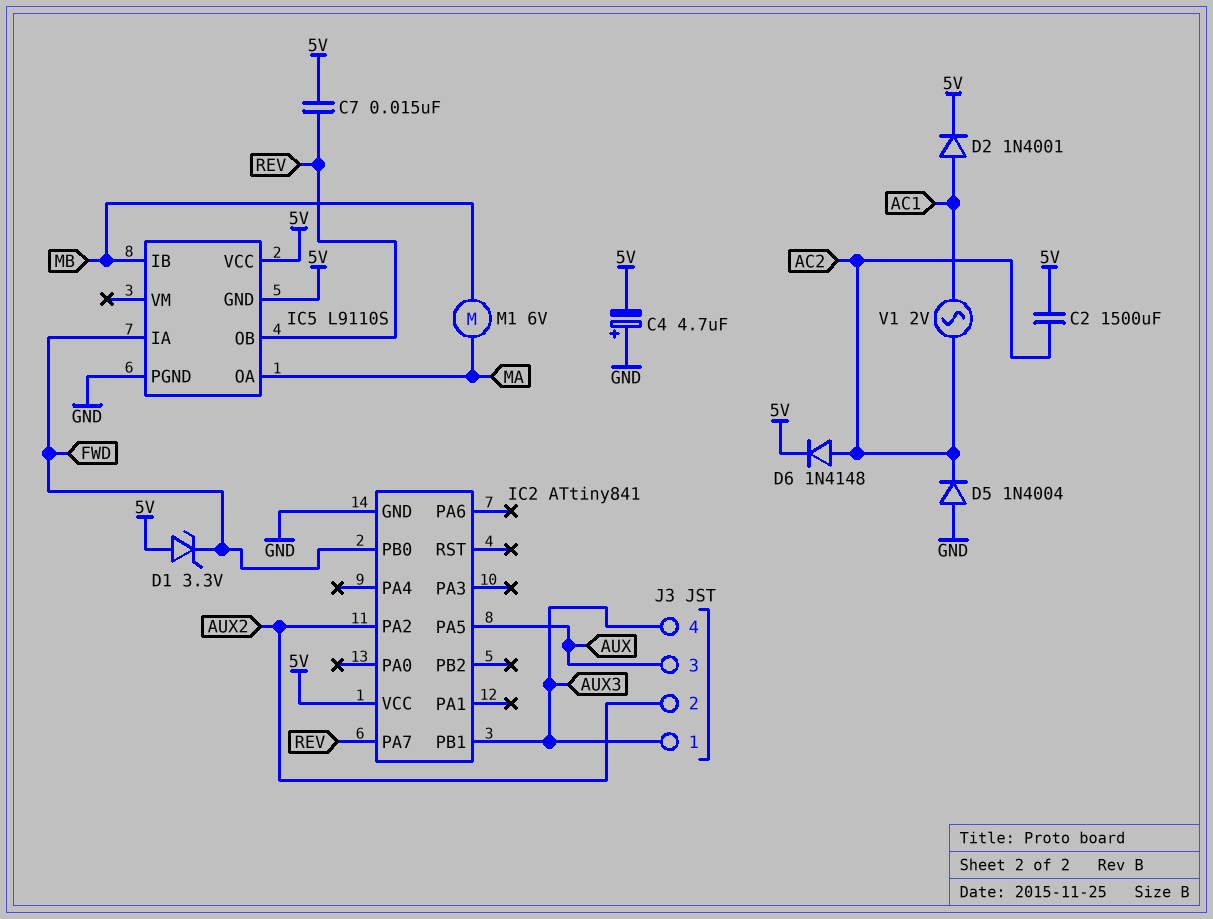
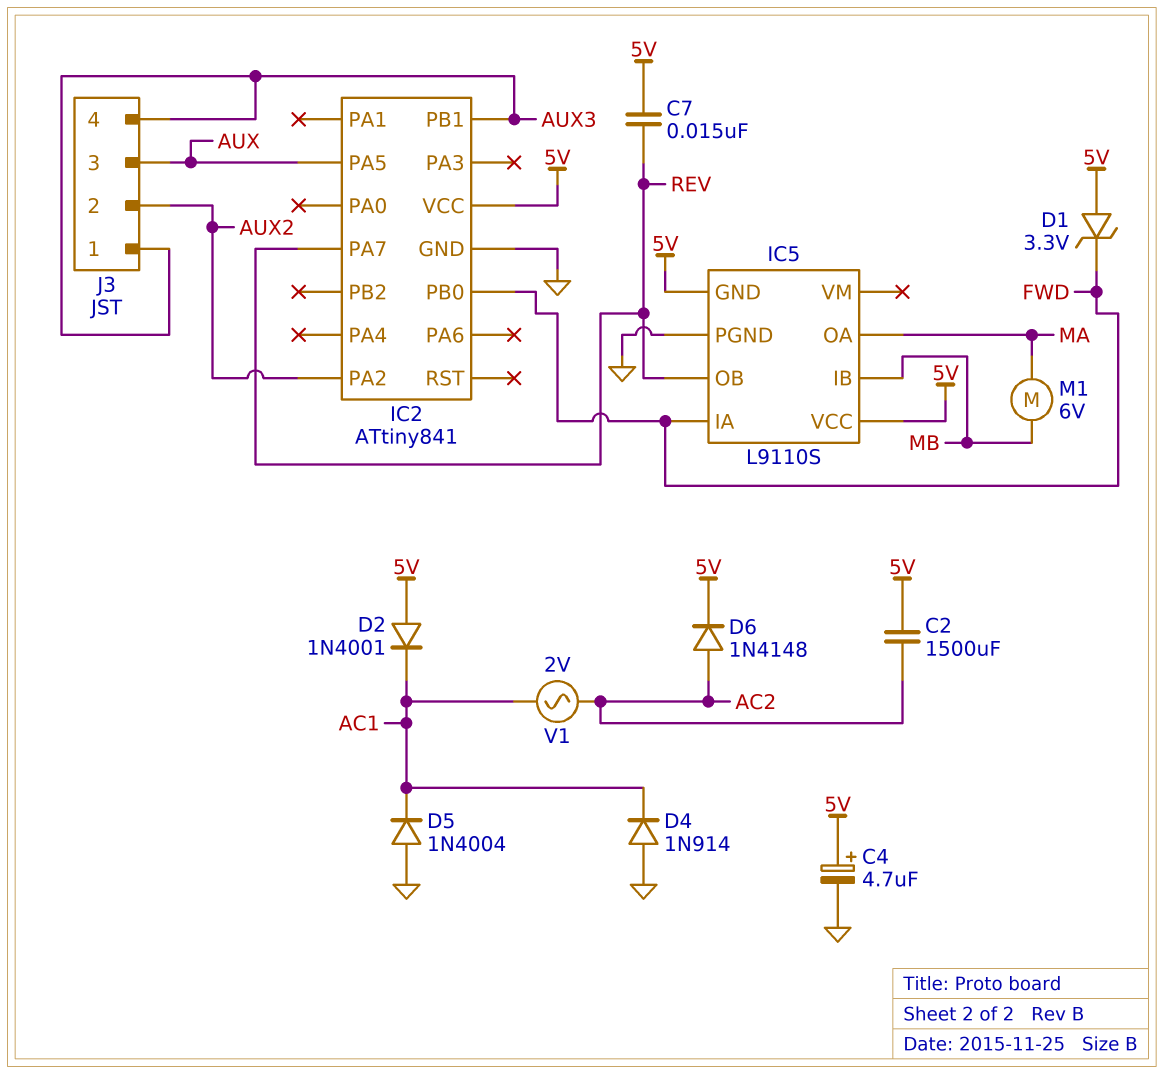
C4: 4.7uF (plus GND, minus 5V) -> 4.7uF (plus 5V, minus GND)
D2: diode 1N4001 (A AC1, K 5V) -> diode 1N4001 (A 5V, K AC1)
D4: none -> diode 1N914 (A GND, K AC1)
D5: diode 1N4004 (A GND, K AC2) -> diode 1N4004 (A GND, K AC1)

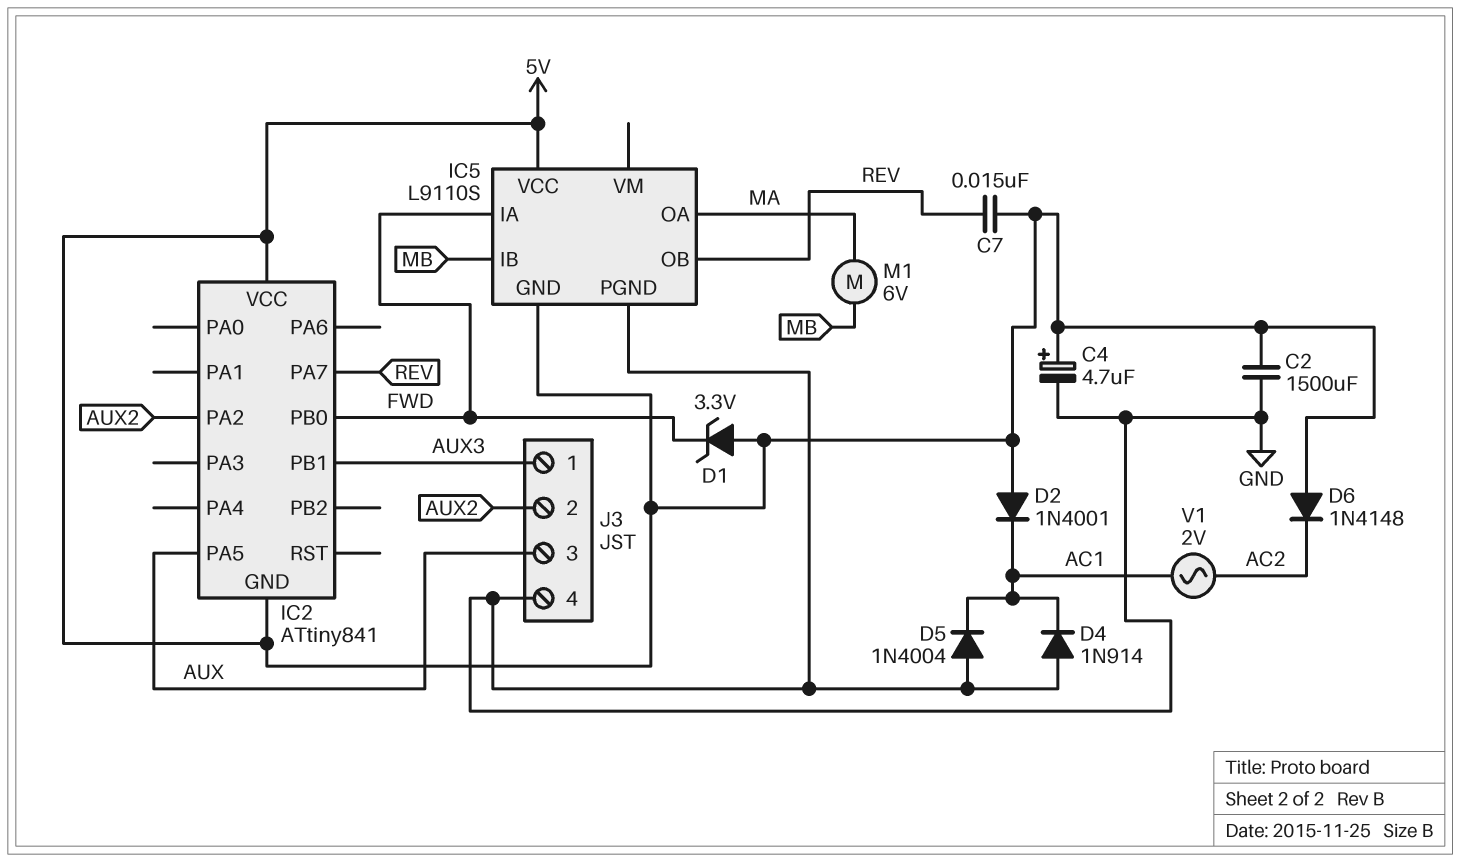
C2: 1500uF (5V, AC2) -> 1500uF (5V, GND)
D6: diode 1N4148 (A AC2, K 5V) -> diode 1N4148 (A 5V, K AC2)
IC2 pin GND: GND -> 5V
J3 pin 4: AUX3 -> GND

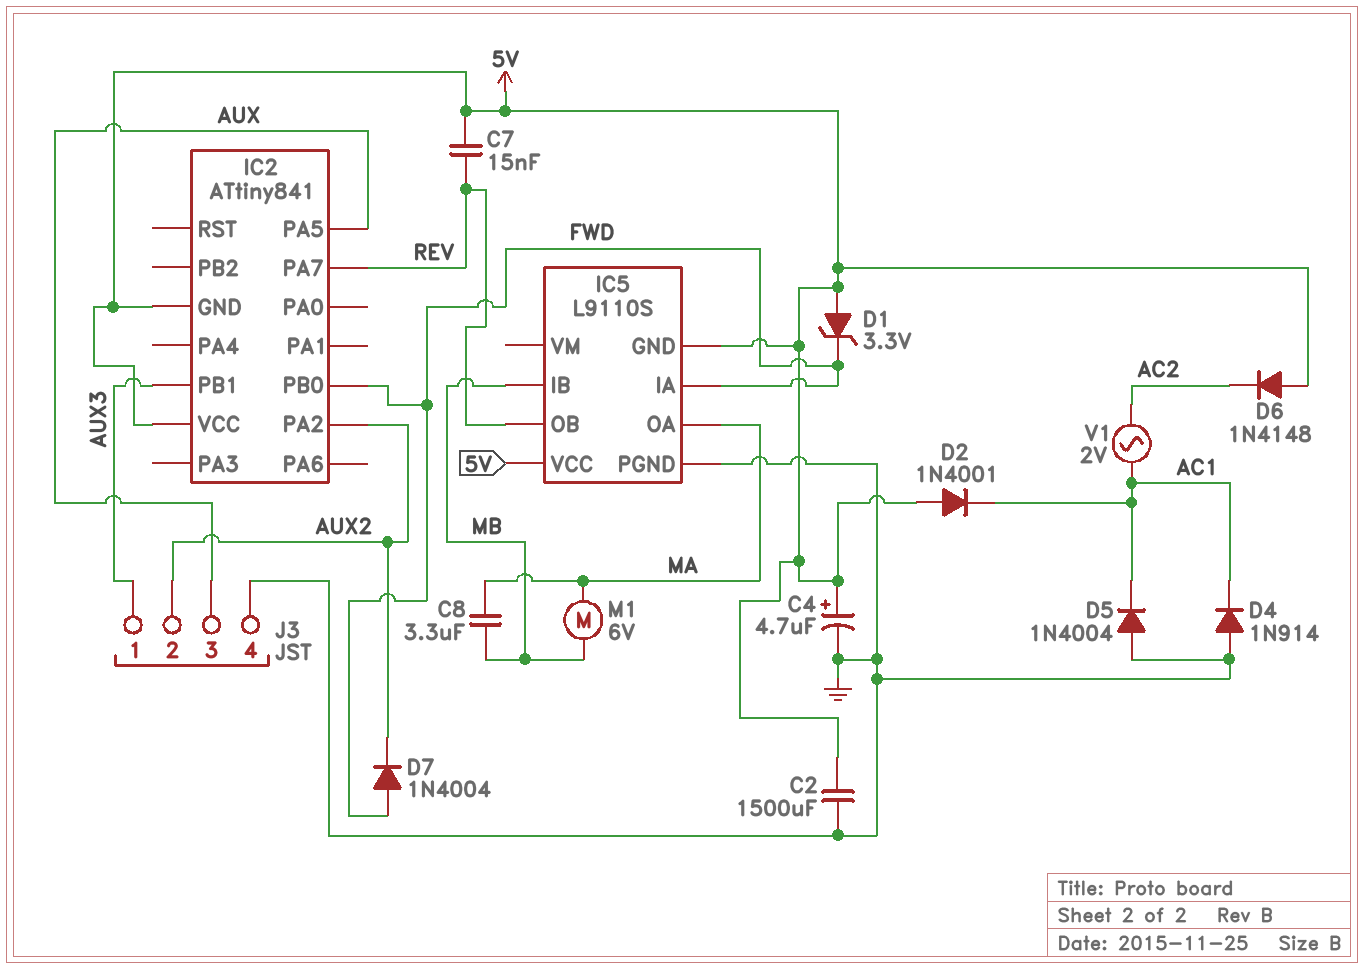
C8: none -> 3.3uF (MA, MB)
D7: none -> diode 1N4004 (A FWD, K AUX2)

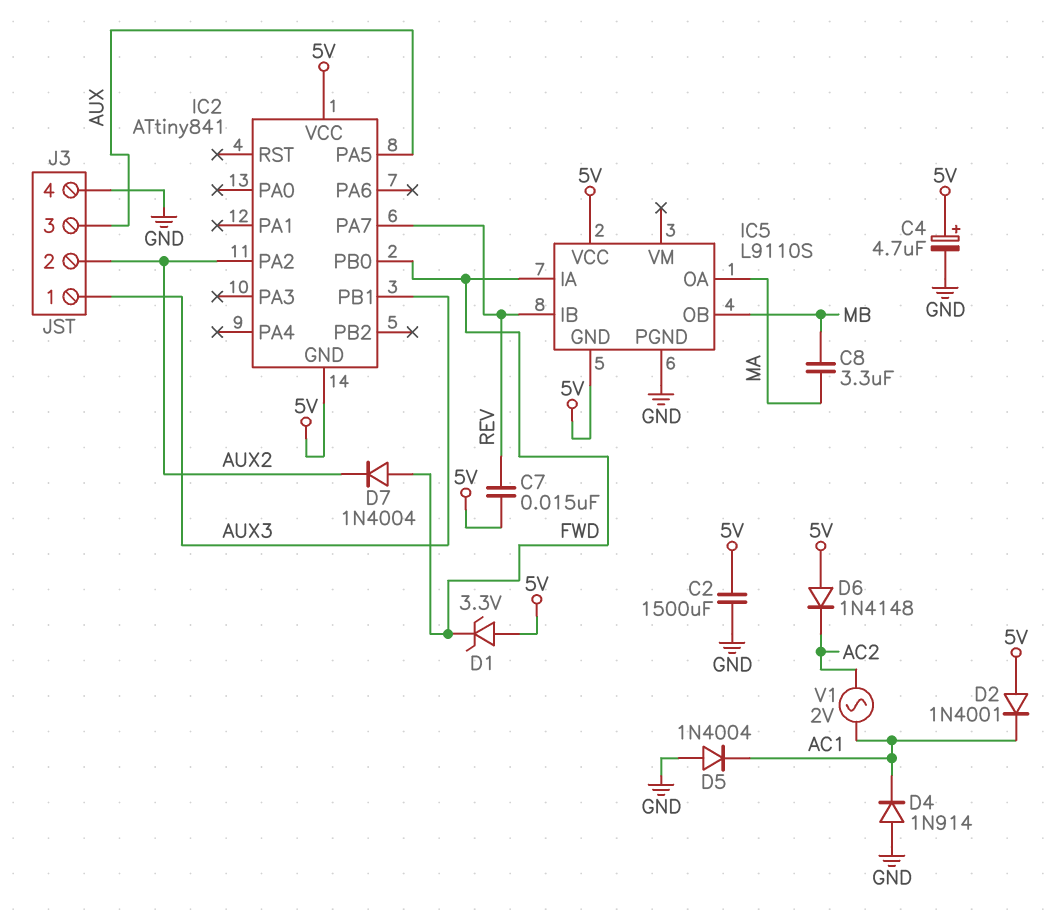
IC5 pin IB: MB -> REV
IC5 pin OB: REV -> MB
M1: motor 6V (MA, MB) -> none

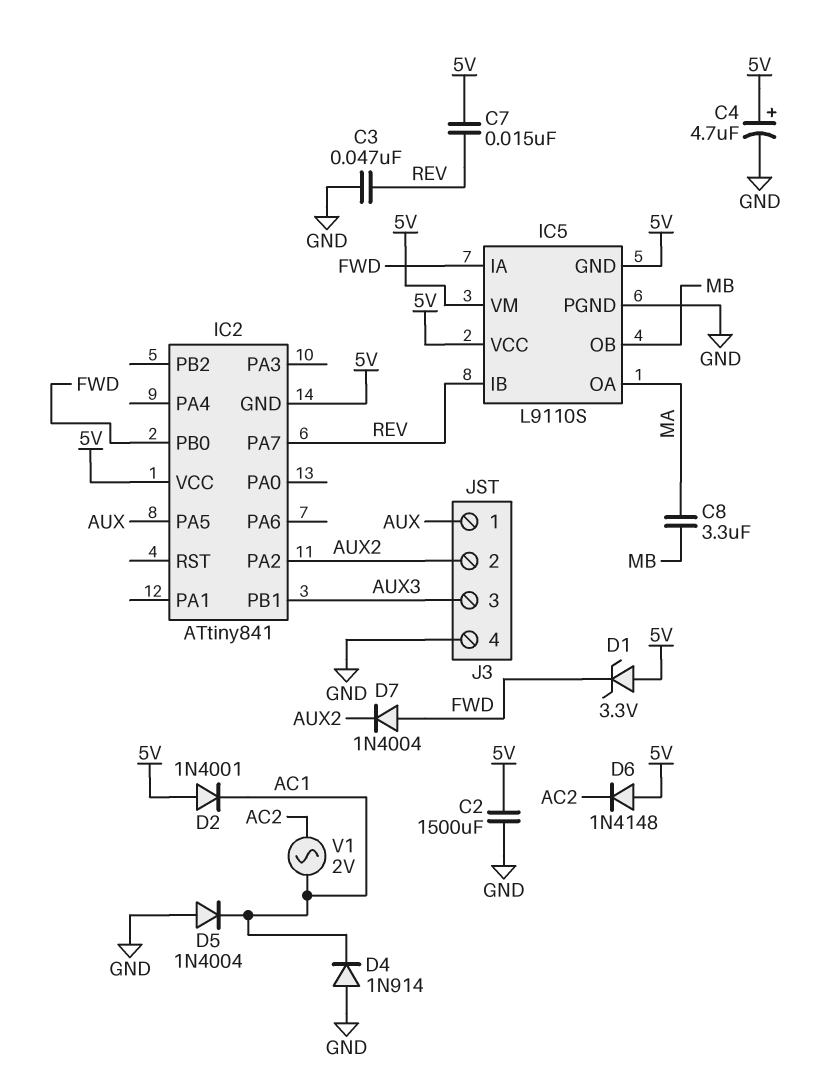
C3: none -> 47nF (GND, REV)
IC5 pin VM: none -> 5V
J3 pin 1: AUX3 -> AUX
J3 pin 3: AUX -> AUX3

